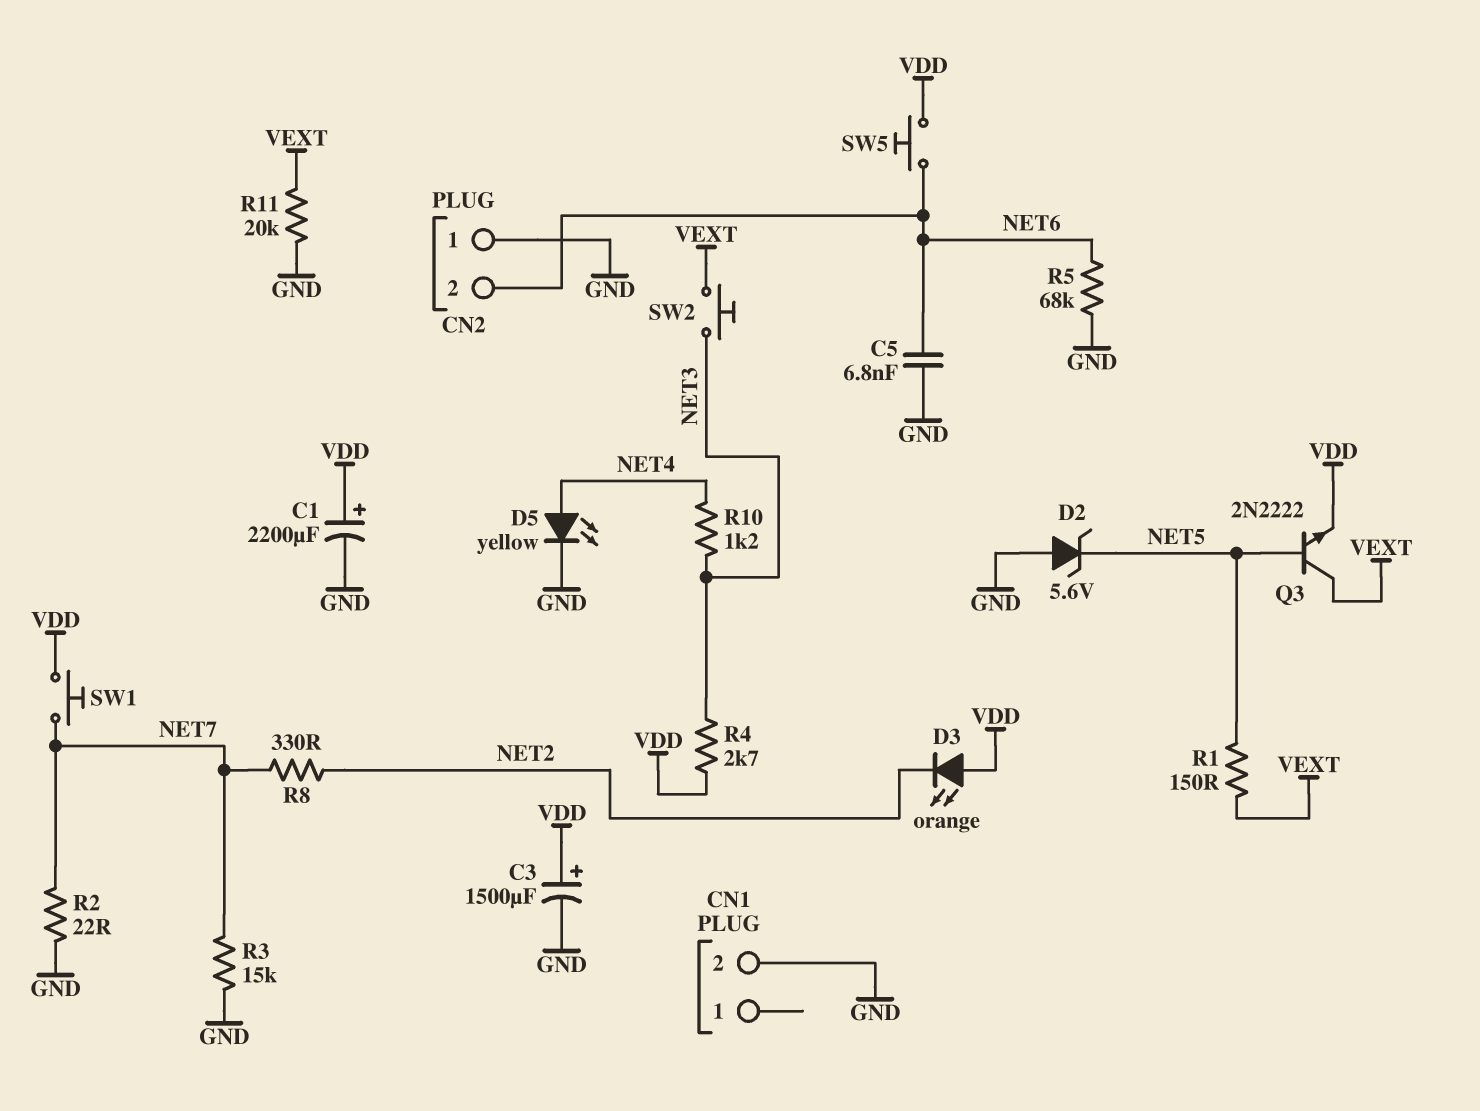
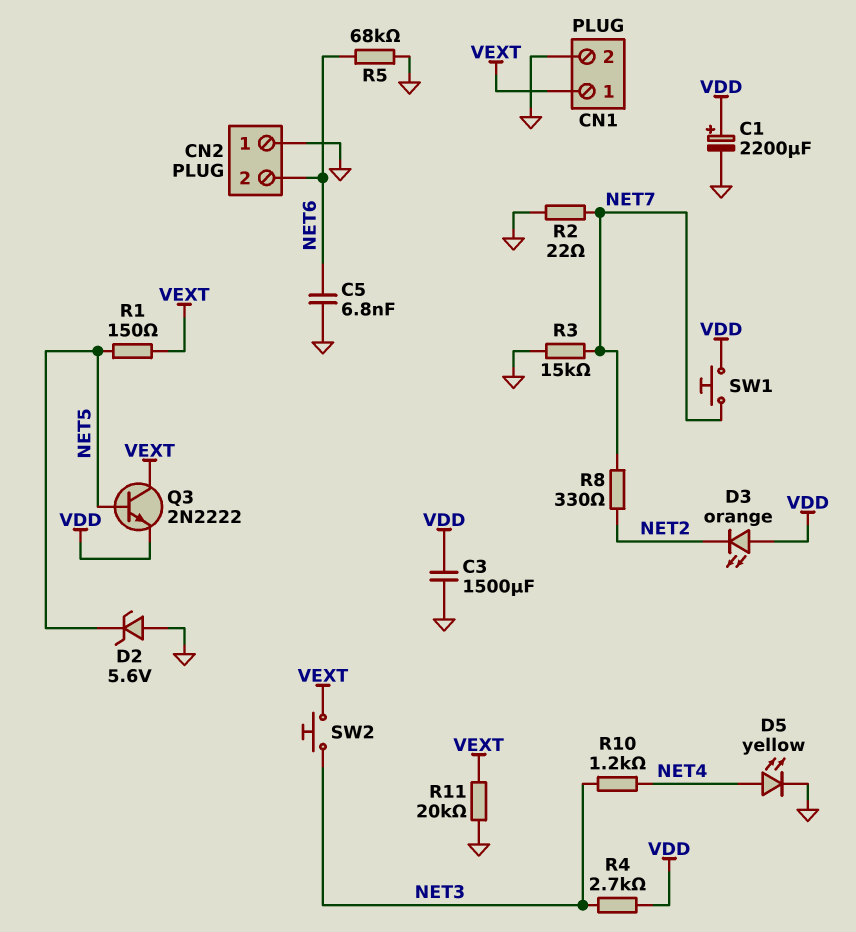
C3: 1500uF (plus VDD, minus GND) -> 1500uF (GND, VDD)
CN1 pin 1: none -> VEXT
SW5: button (NET6, VDD) -> none

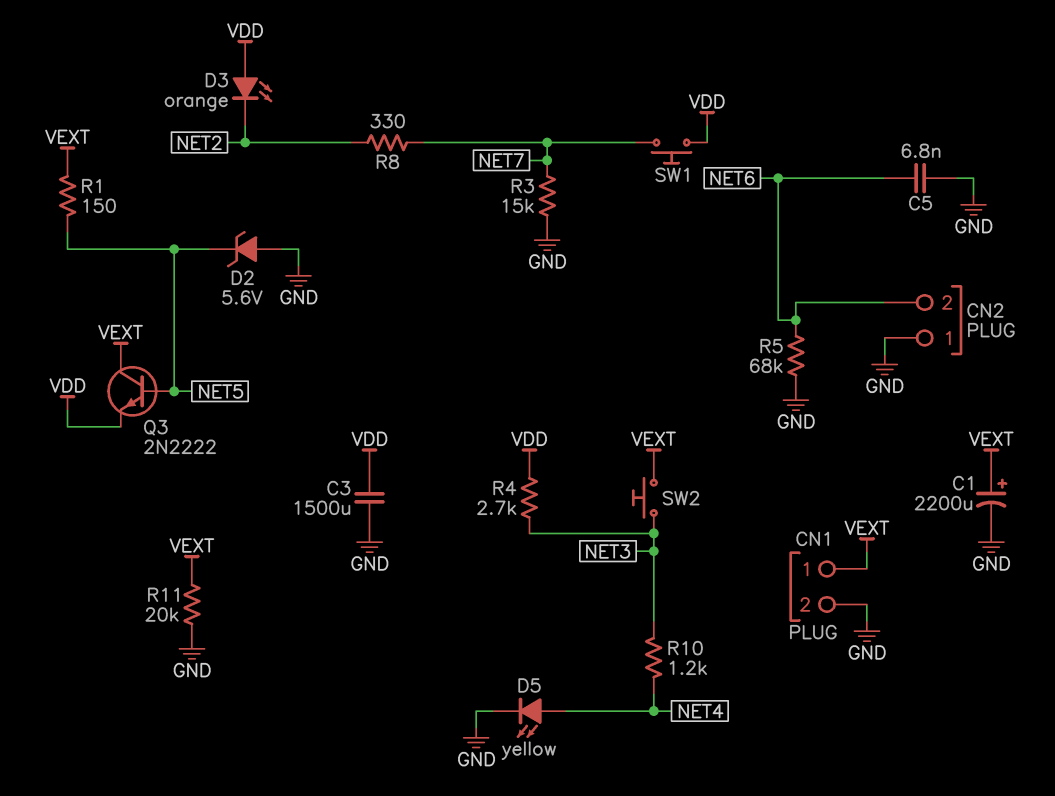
C1: 2200uF (plus VDD, minus GND) -> 2200uF (plus VEXT, minus GND)
R2: 22 (GND, NET7) -> none

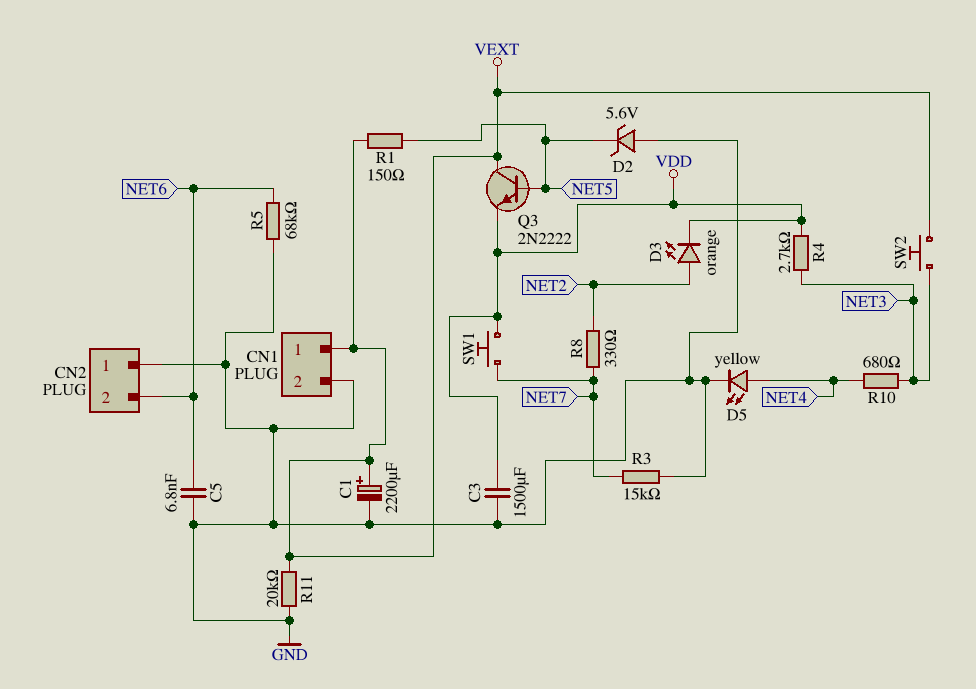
D3: LED orange (A VDD, K NET2) -> LED orange (A NET2, K VDD)
R10: 1.2k (NET3, NET4) -> 680 (NET3, NET4)

